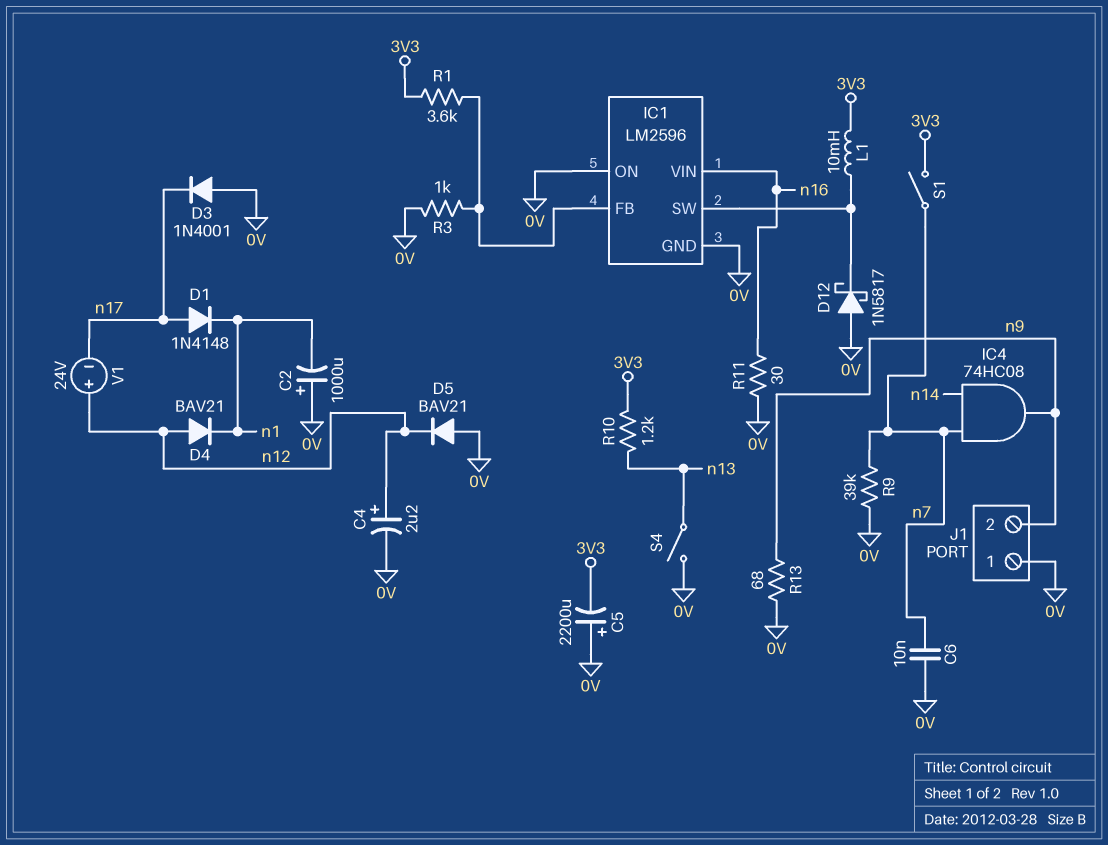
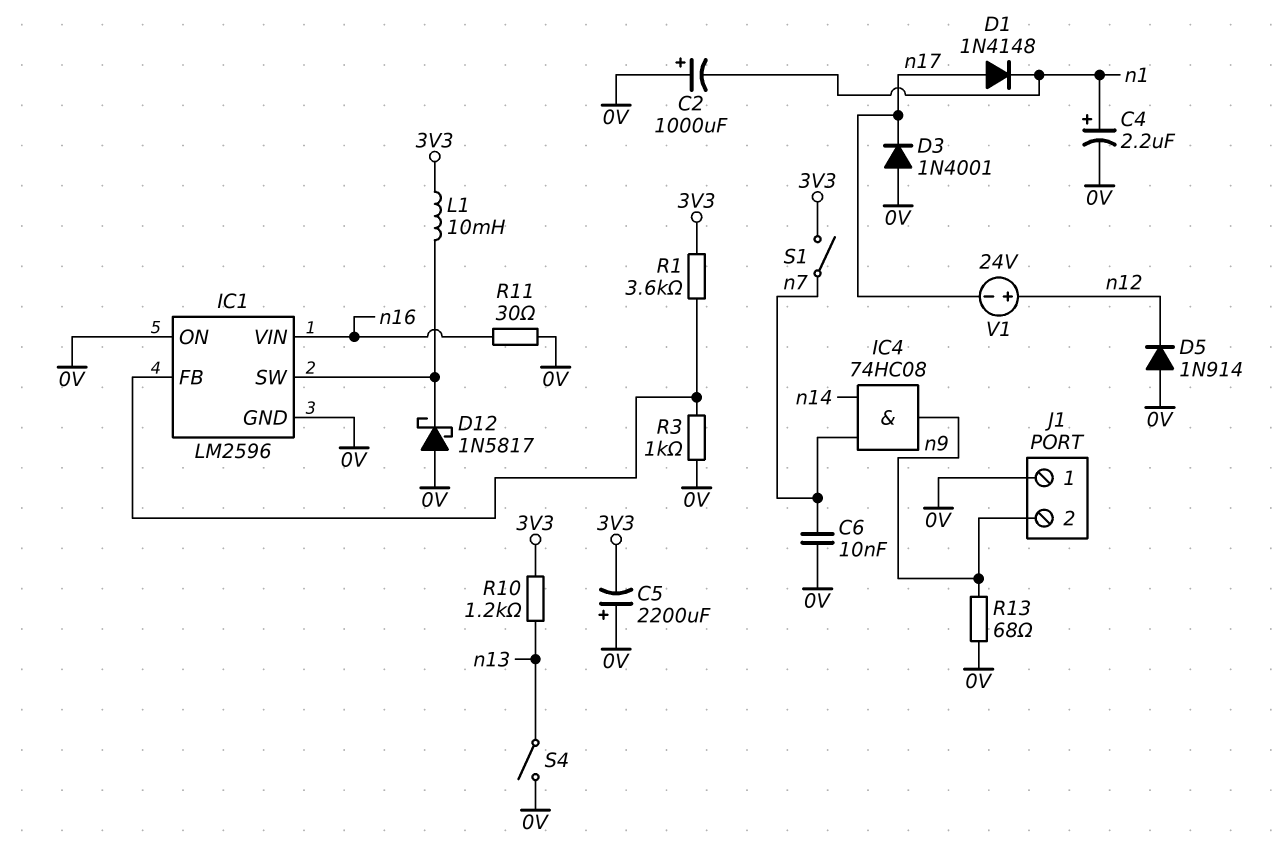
C4: 2.2uF (plus n12, minus 0V) -> 2.2uF (plus n1, minus 0V)
D4: diode BAV21 (A n12, K n1) -> none
D5: diode BAV21 (A 0V, K n12) -> diode 1N914 (A 0V, K n12)
R9: 39k (0V, n7) -> none

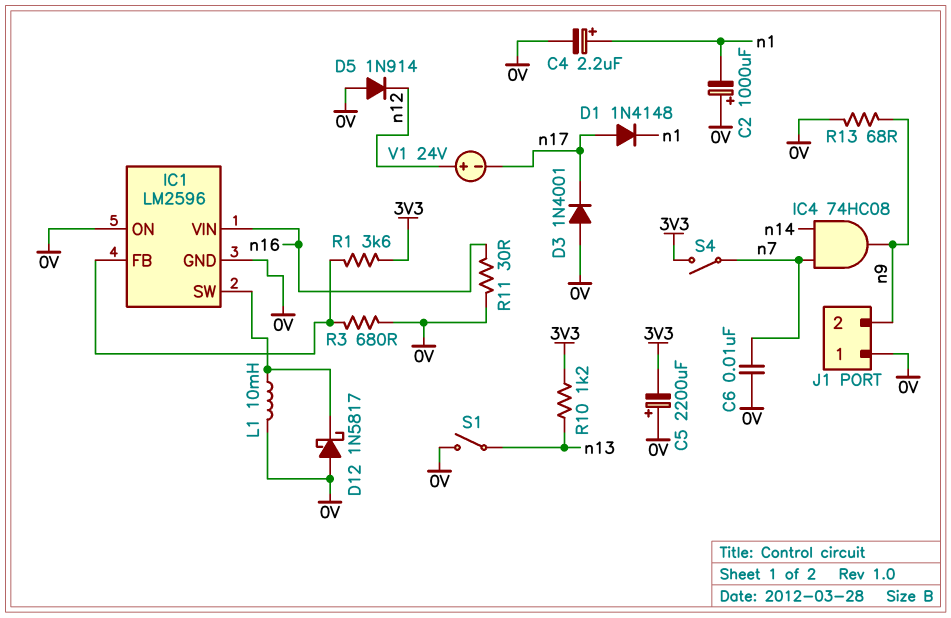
L1: 10mH (3V3, IC1/SW) -> 10mH (0V, IC1/SW)
R3: 1k (0V, IC1/FB) -> 680 (0V, IC1/FB)
S1: switch (3V3, n7) -> switch (0V, n13)
S4: switch (0V, n13) -> switch (3V3, n7)

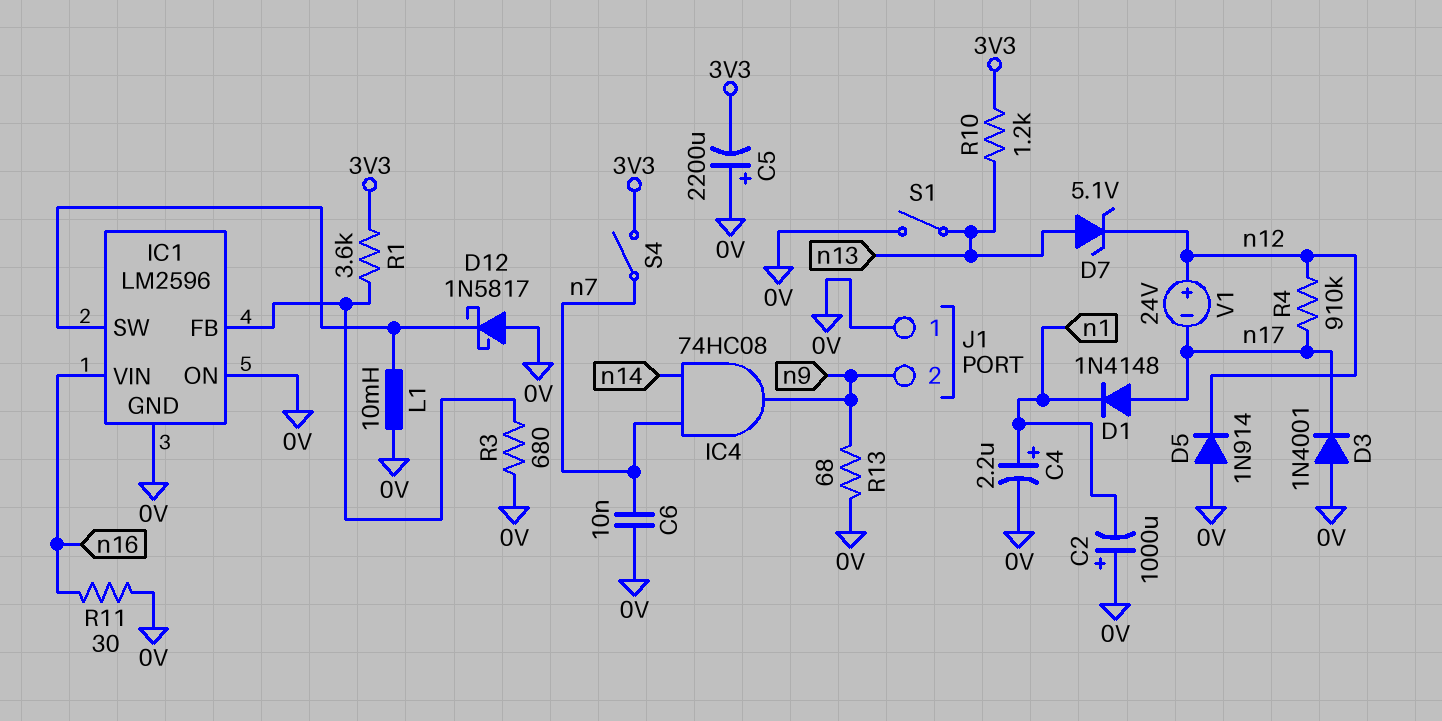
D7: none -> zener 5.1V (A n13, K n12)
R4: none -> 910k (n12, n17)

